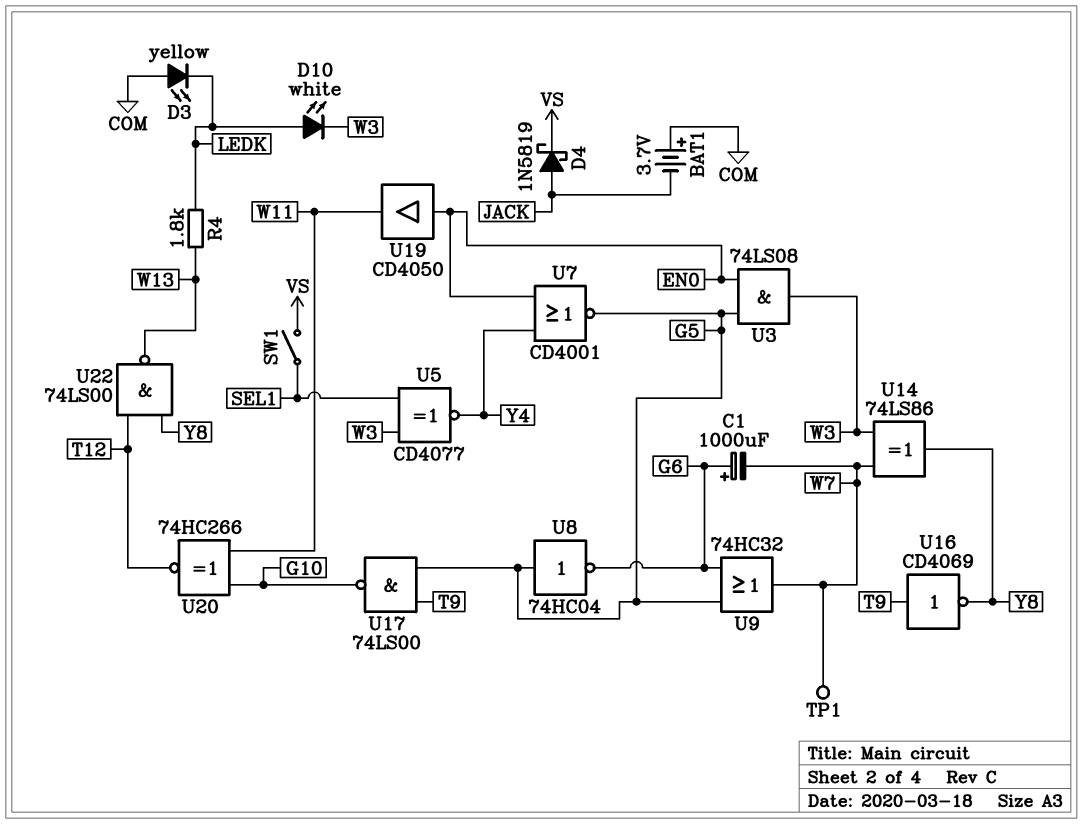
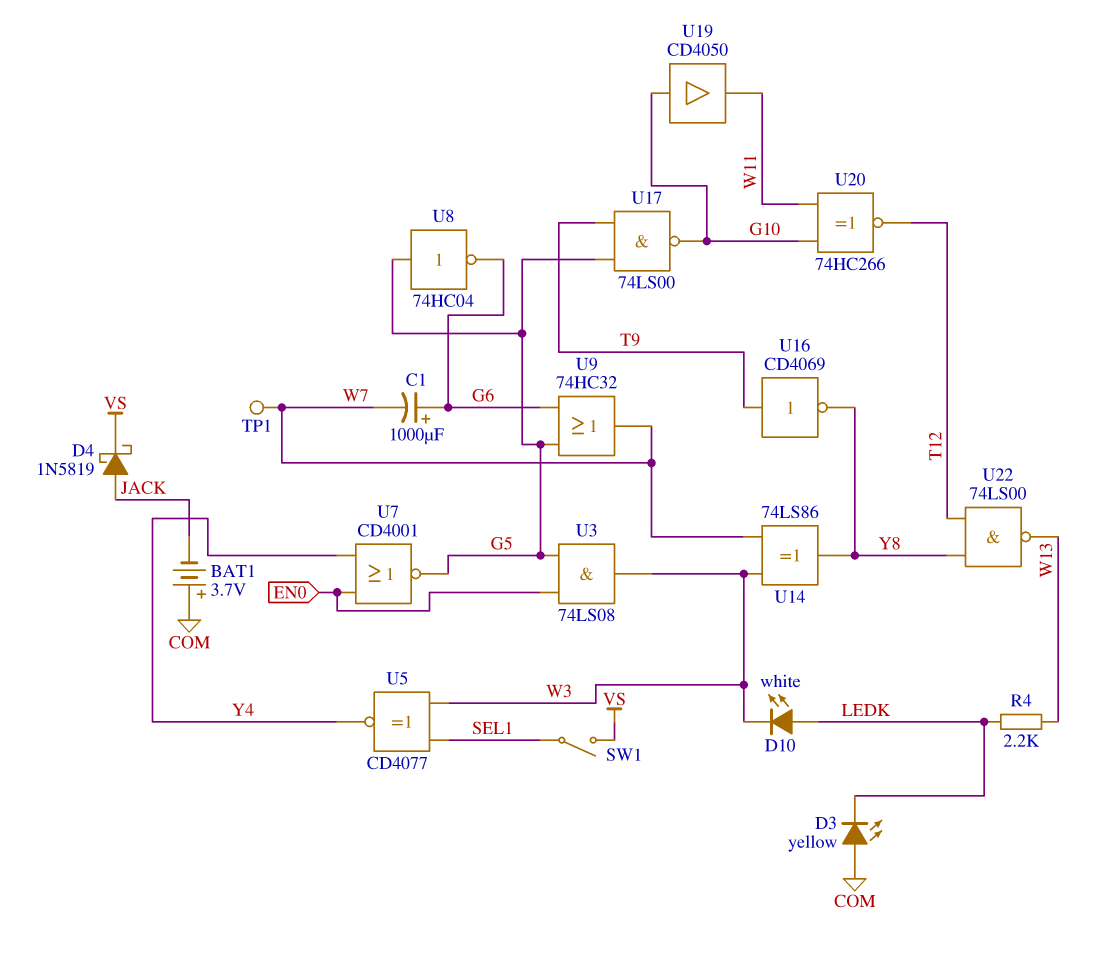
R4: 1.8k (LEDK, W13) -> 2.2k (LEDK, W13)
U19: buffer CD4050 (in EN0, out W11) -> buffer CD4050 (in G10, out W11)

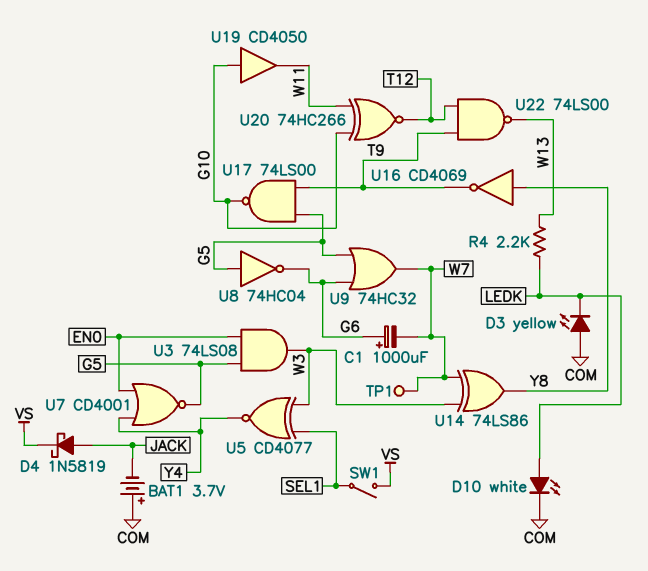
D10: LED white (A LEDK, K W3) -> LED white (A LEDK, K COM)
U16: NOT CD4069 (in T9, out Y8) -> NOT CD4069 (in Y8, out T9)
U22: NAND 74LS00 (in T12, in Y8, out W13) -> NAND 74LS00 (in T9, in T12, out W13)

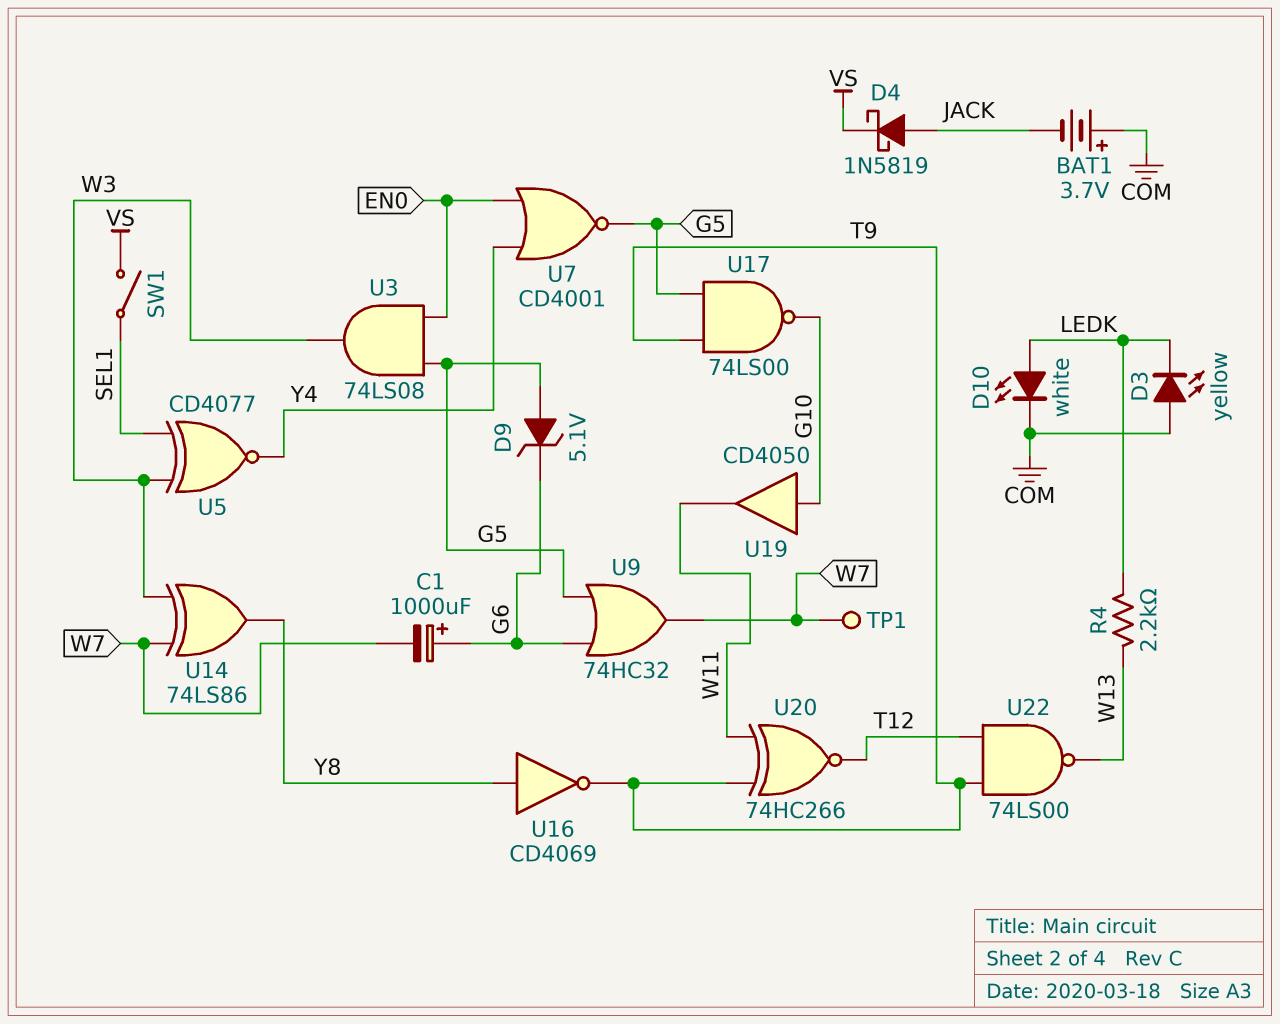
D9: none -> zener 5.1V (A G5, K G6)
U8: NOT 74HC04 (in G5, out G6) -> none
U20: XNOR 74HC266 (in G10, in W11, out T12) -> XNOR 74HC266 (in T9, in W11, out T12)

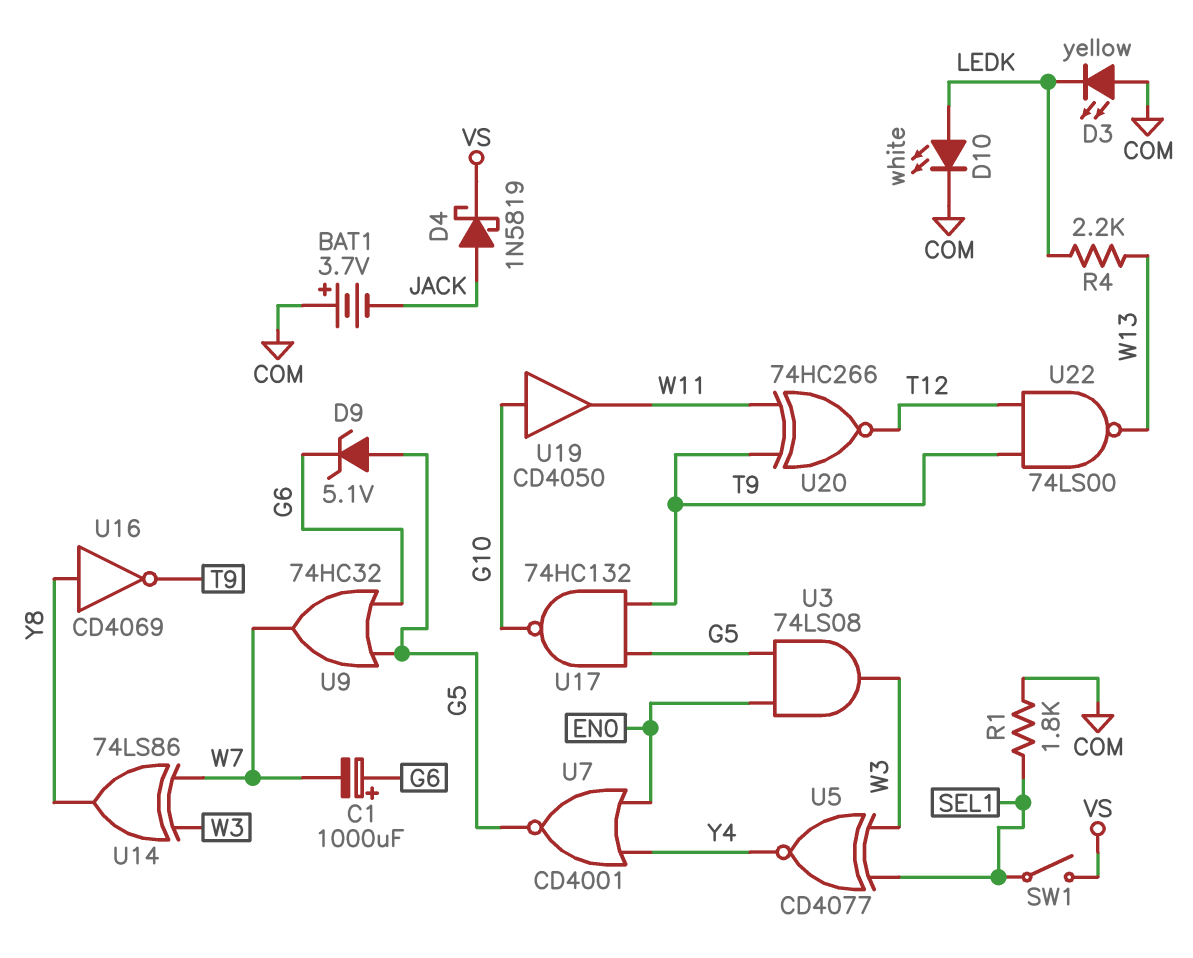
R1: none -> 1.8k (COM, SEL1)
TP1: test point (W7) -> none
U17: NAND 74LS00 (in G5, in T9, out G10) -> NAND 74HC132 (in G5, in T9, out G10)

